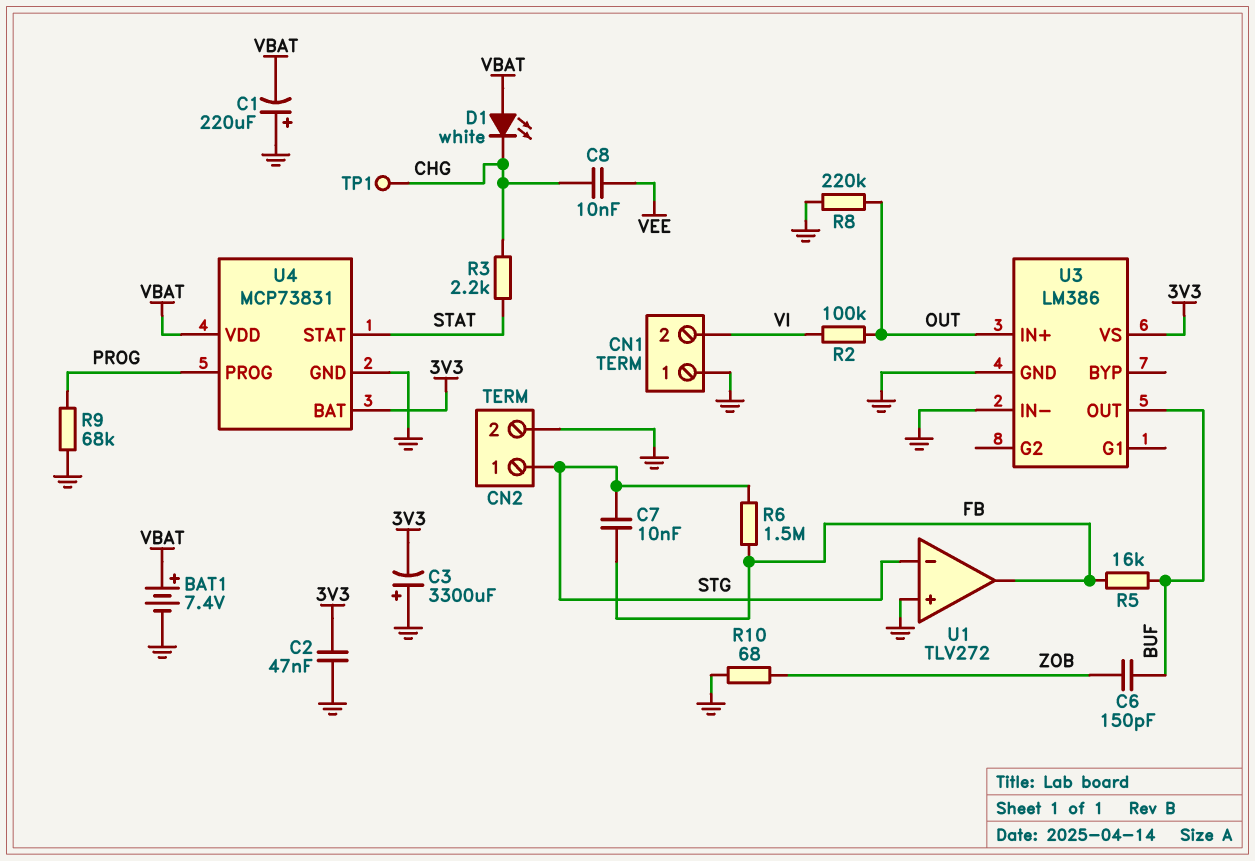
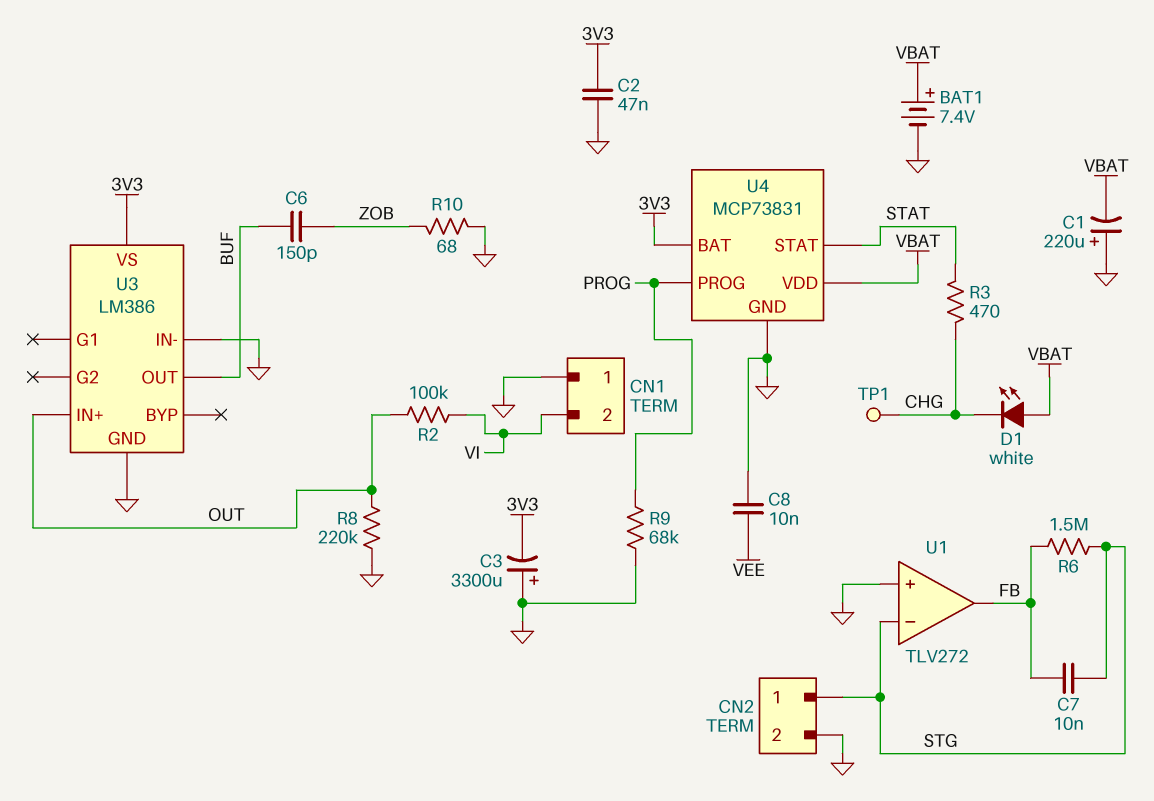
C8: 10nF (CHG, VEE) -> 10nF (GND, VEE)
R3: 2.2k (CHG, STAT) -> 470 (CHG, STAT)
R5: 16k (BUF, FB) -> none

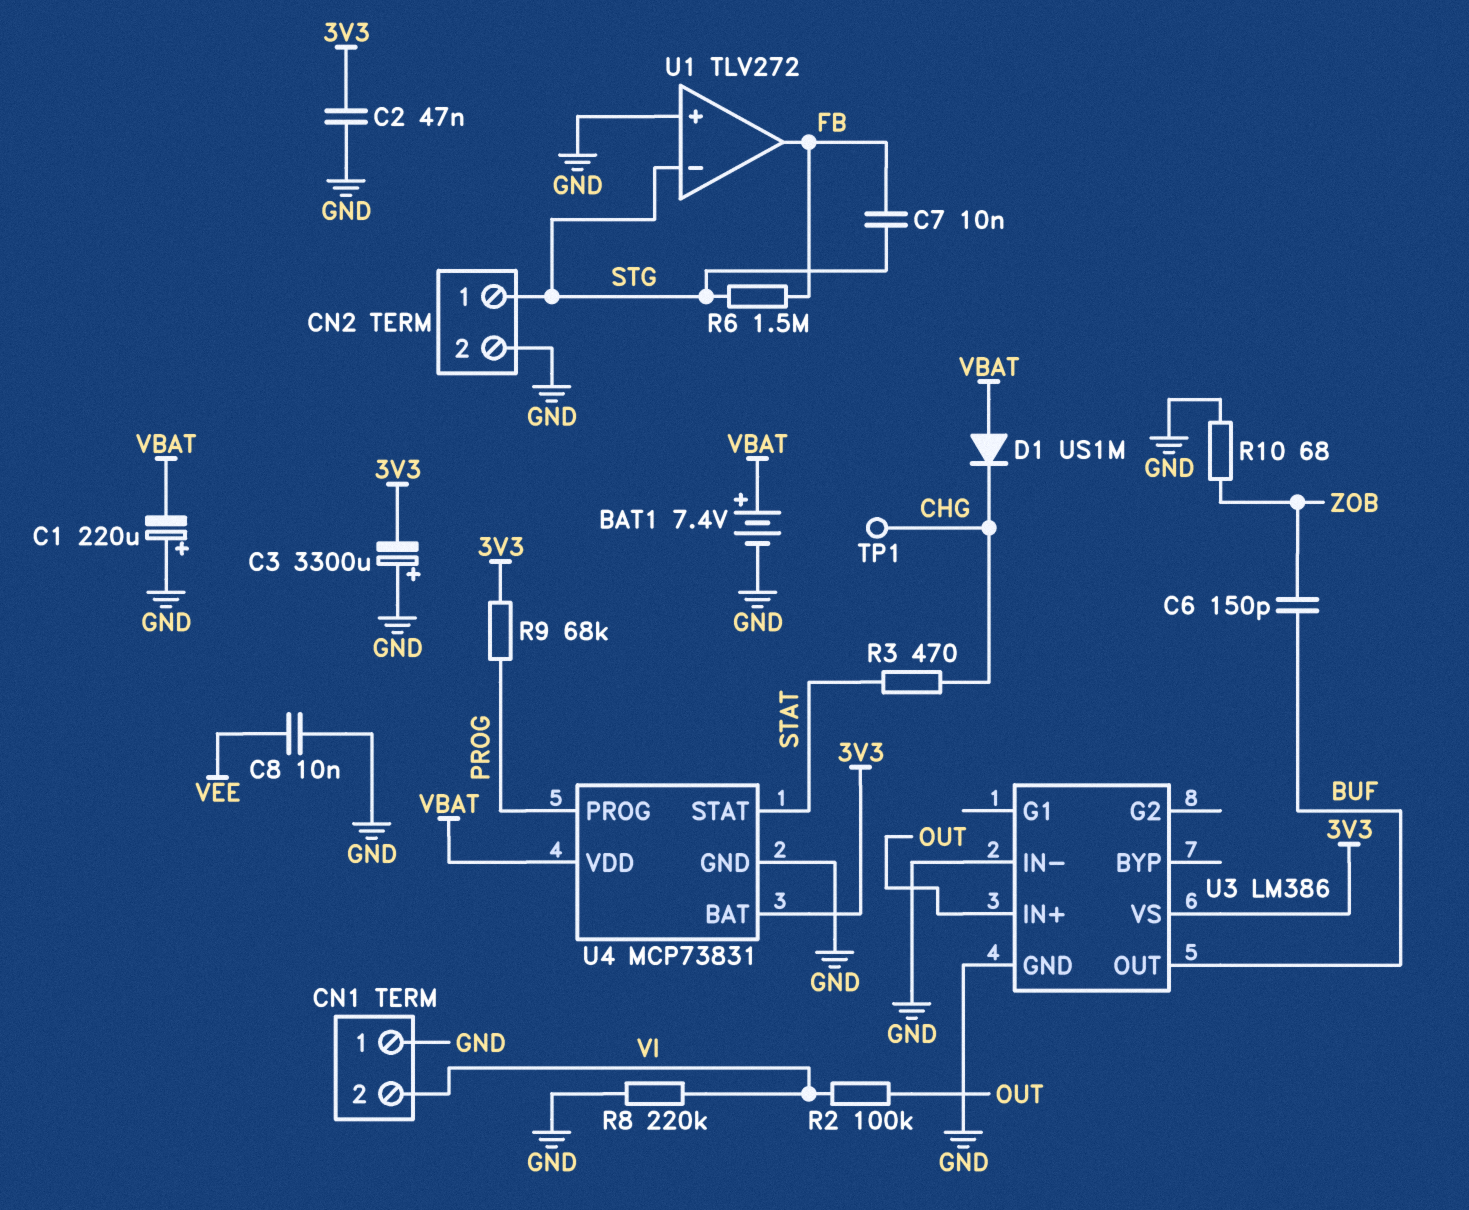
D1: LED white (A VBAT, K CHG) -> diode US1M (A VBAT, K CHG)
R8: 220k (GND, OUT) -> 220k (GND, VI)
R9: 68k (GND, PROG) -> 68k (3V3, PROG)

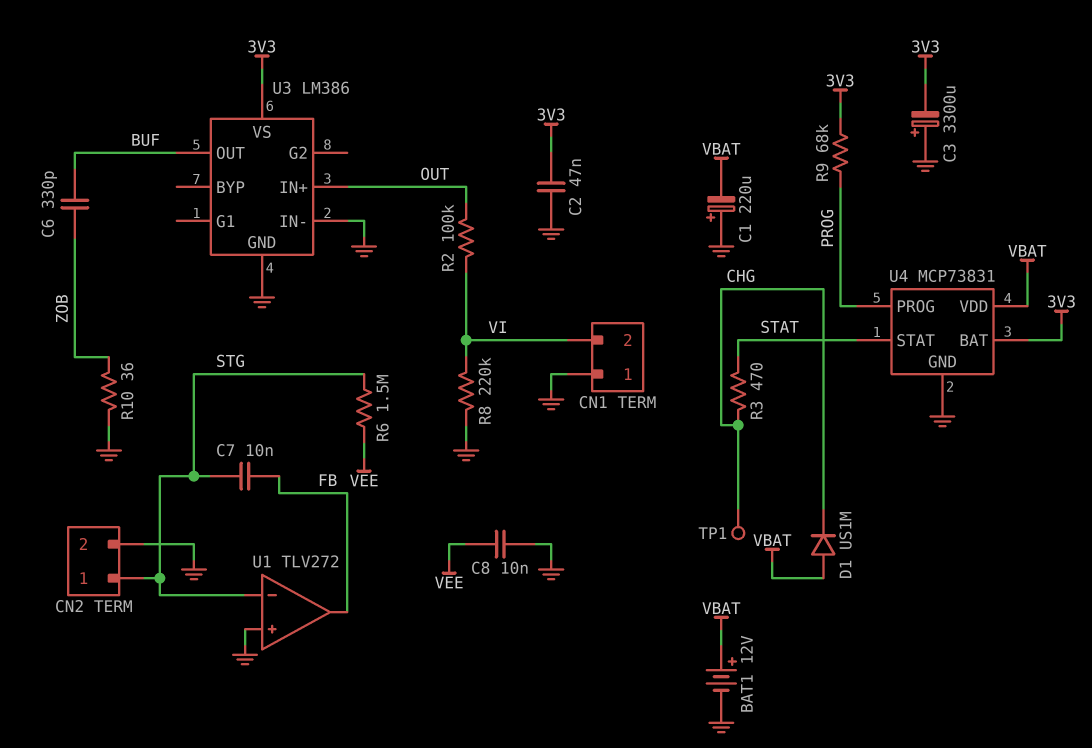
BAT1: 7.4V (plus VBAT, minus GND) -> 12V (plus VBAT, minus GND)
C6: 150pF (BUF, ZOB) -> 330pF (BUF, ZOB)
R6: 1.5M (FB, STG) -> 1.5M (STG, VEE)
R10: 68 (GND, ZOB) -> 36 (GND, ZOB)

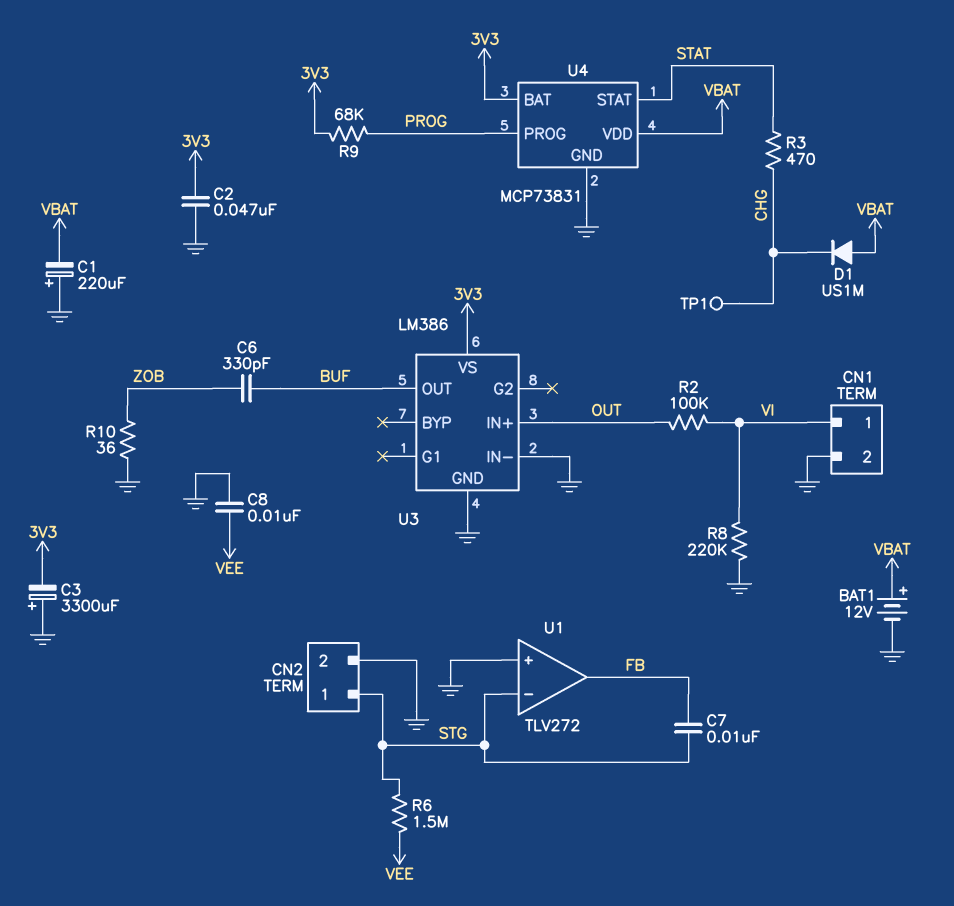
CN1 pin 1: GND -> VI
CN1 pin 2: VI -> GND

